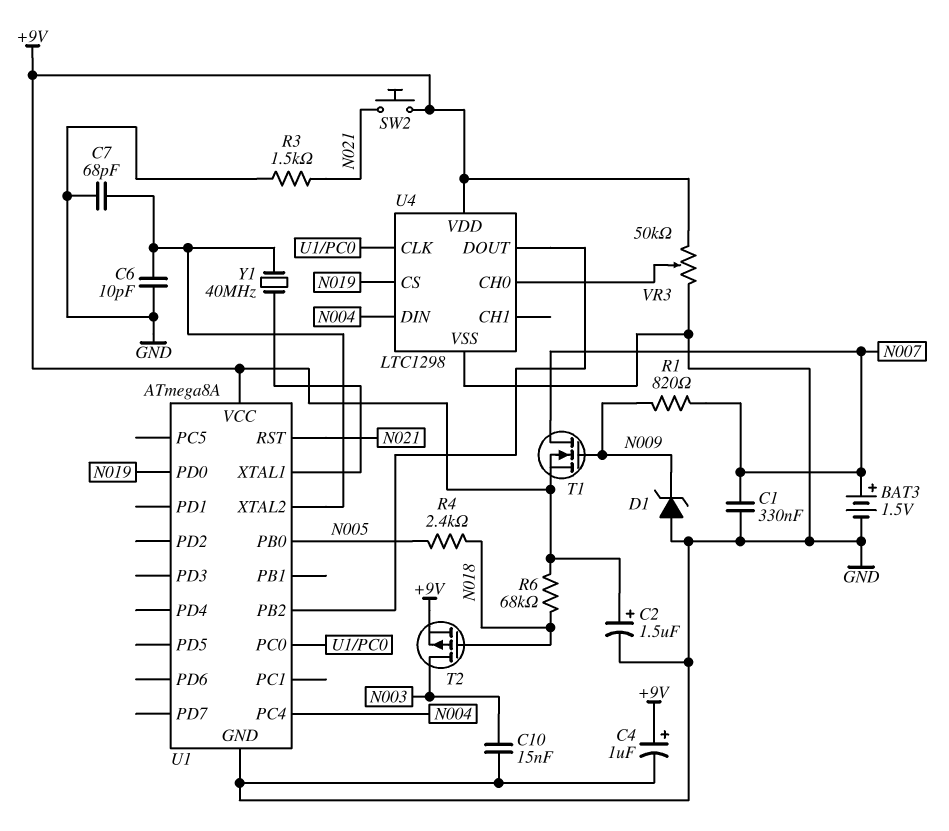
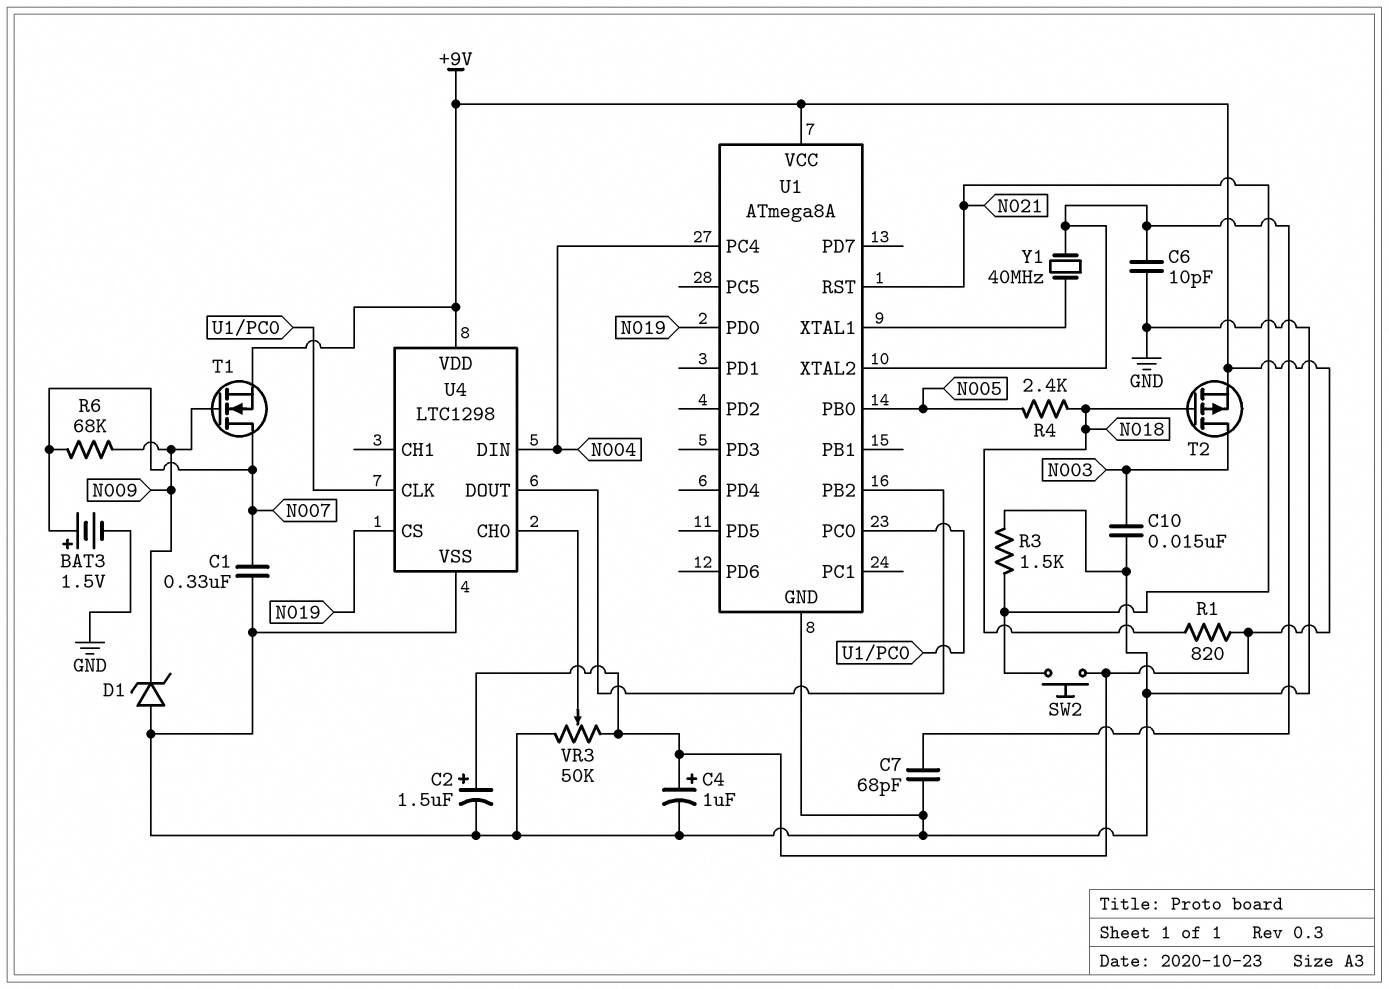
R1: 820 (N007, N009) -> 820 (+9V, N018)
R6: 68k (+9V, N018) -> 68k (N007, N009)

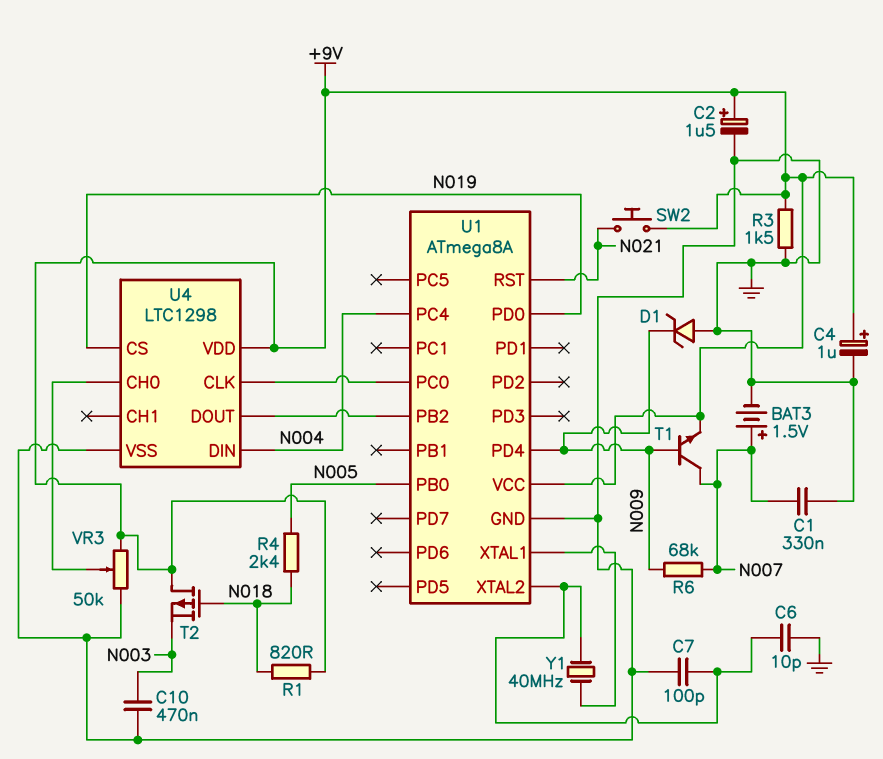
C7: 68pF (GND, U1/XTAL2) -> 100pF (GND, U1/XTAL2)
C10: 15nF (GND, N003) -> 470nF (GND, N003)
R3: 1.5k (GND, N021) -> 1.5k (+9V, GND)
T1: NMOS (G N009, D N007, S +9V) -> NPN (B N009, C N007, E +9V)
T2: PMOS (G N018, D N003, S +9V) -> PMOS (G N018, D +9V, S N003)
U1 pin PD4: none -> N009

